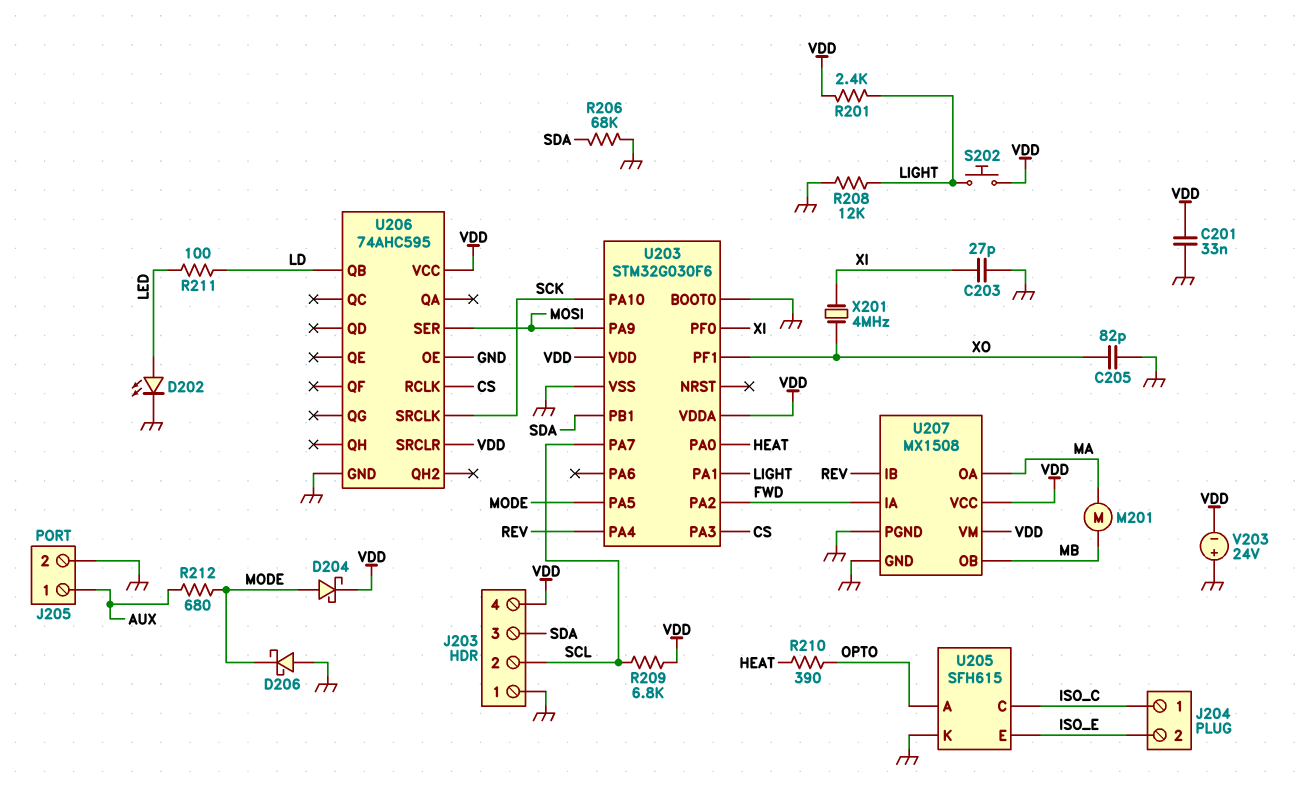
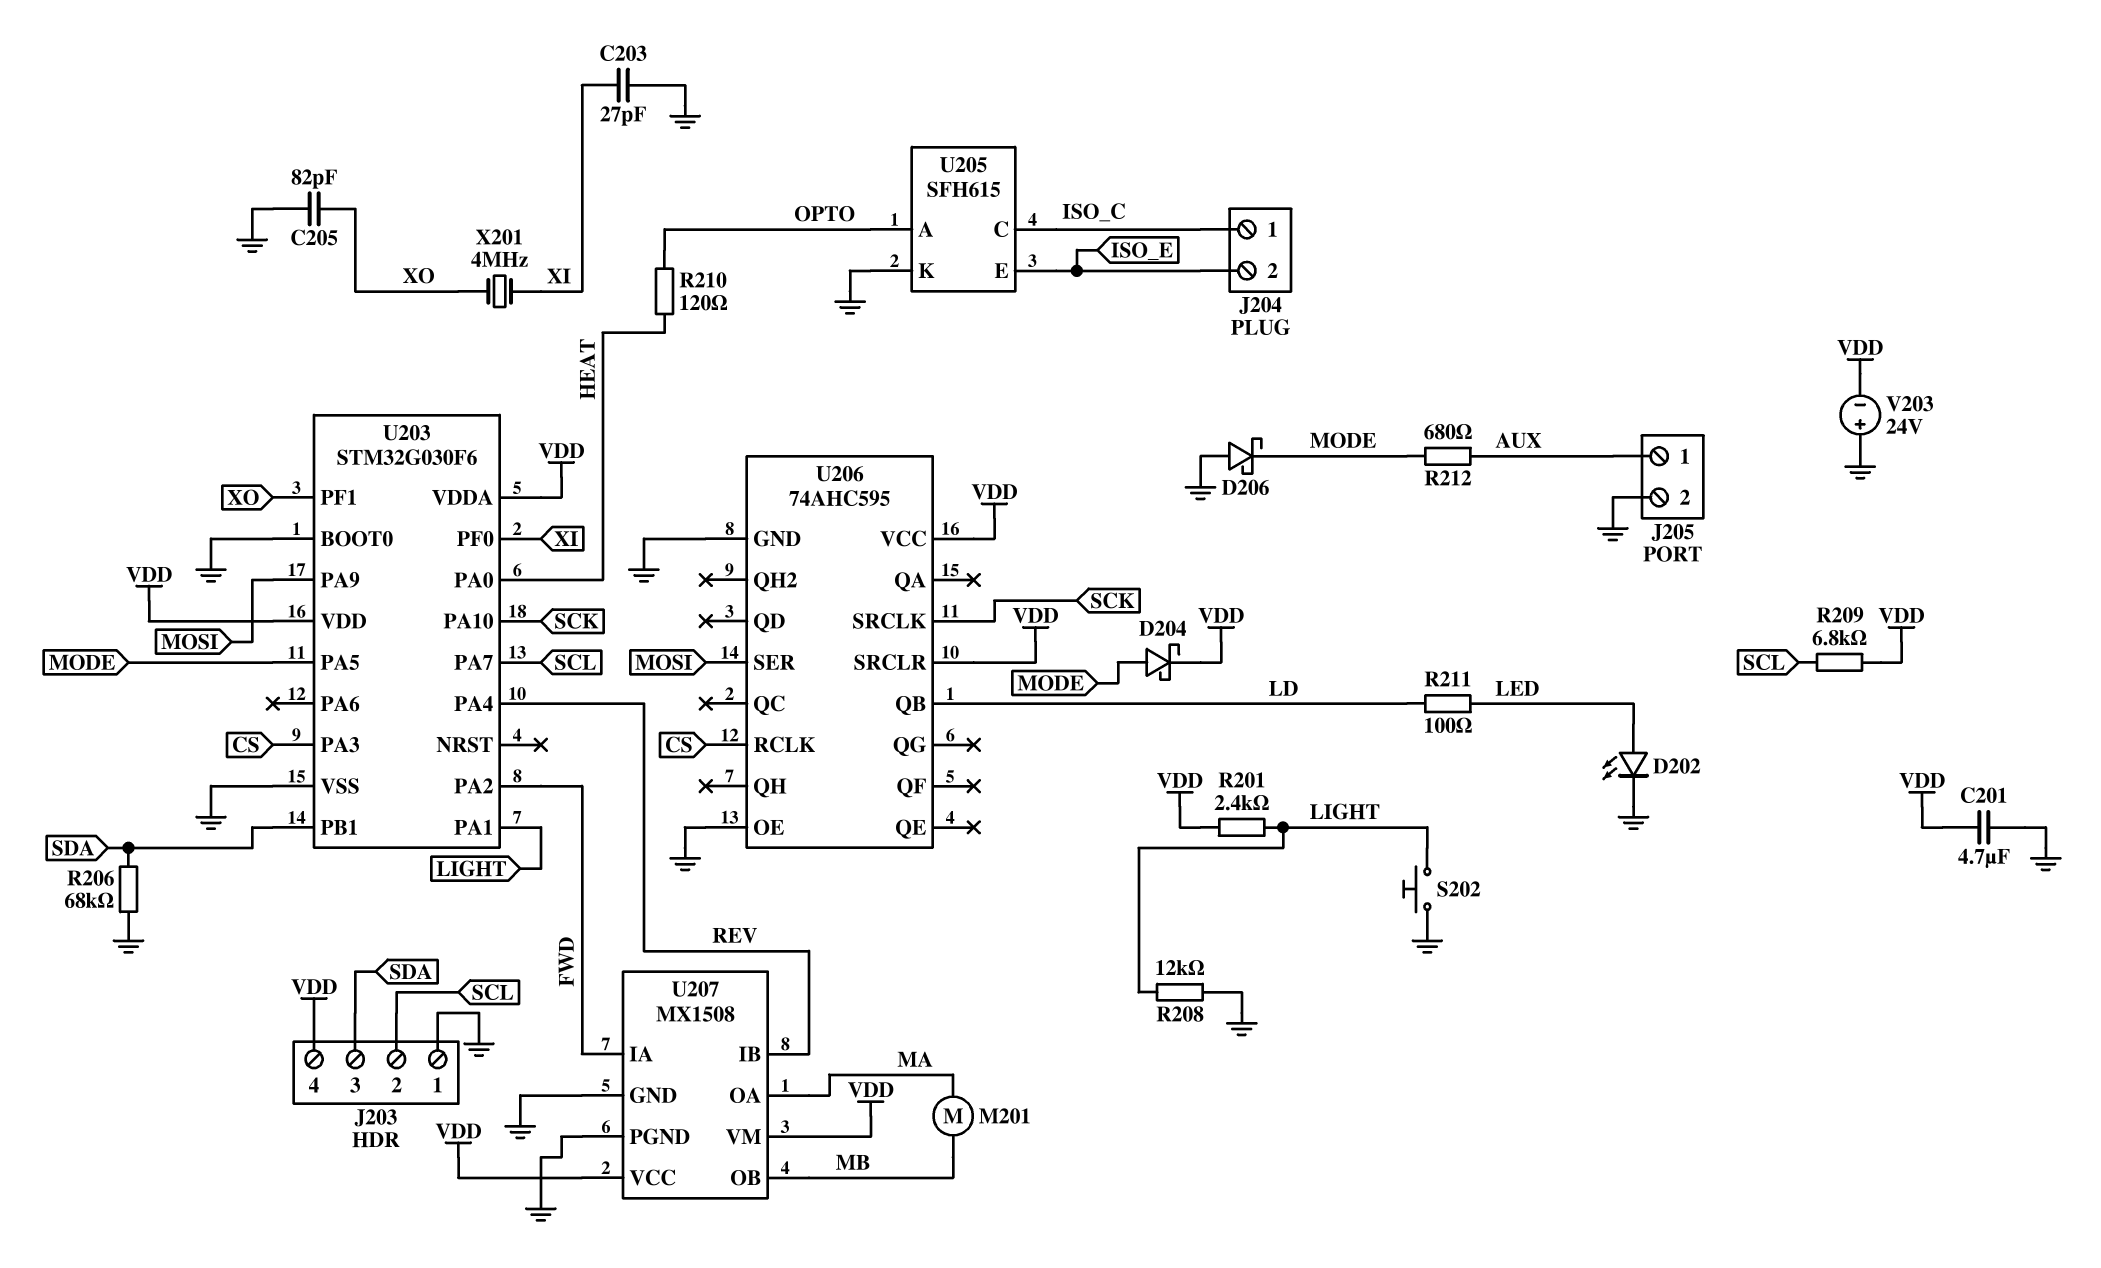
C201: 33nF (GND, VDD) -> 4.7uF (GND, VDD)
R210: 390 (HEAT, OPTO) -> 120 (HEAT, OPTO)
S202: button (LIGHT, VDD) -> button (GND, LIGHT)

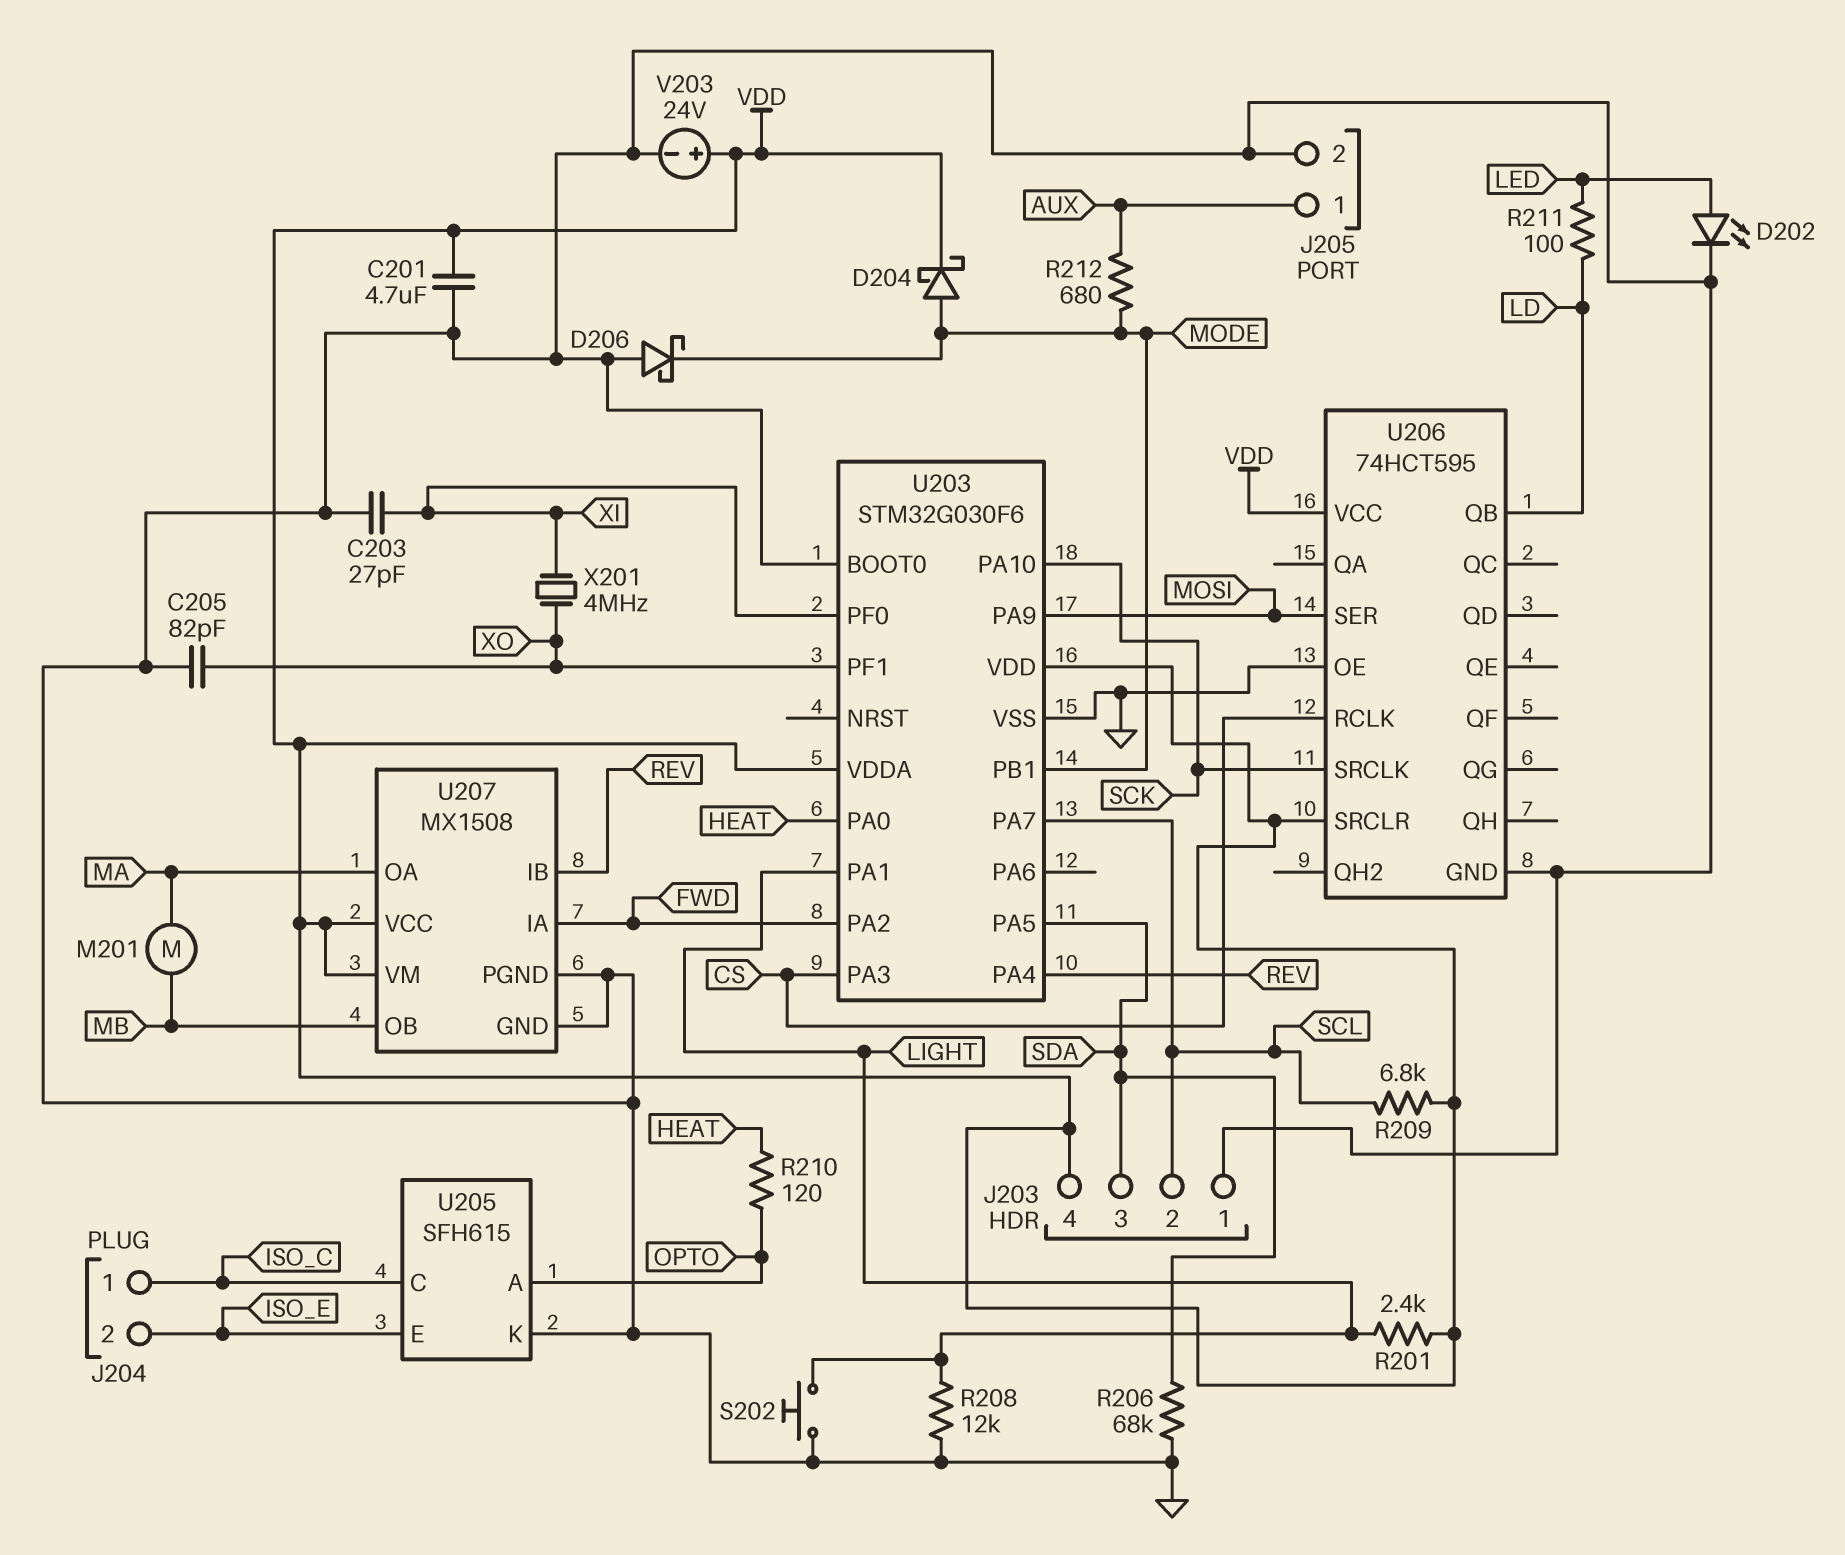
U203 pin PA5: MODE -> SDA
U203 pin PB1: SDA -> MODE
U206: 74AHC595 -> 74HCT595
V203: 24V (plus GND, minus VDD) -> 24V (plus VDD, minus GND)

